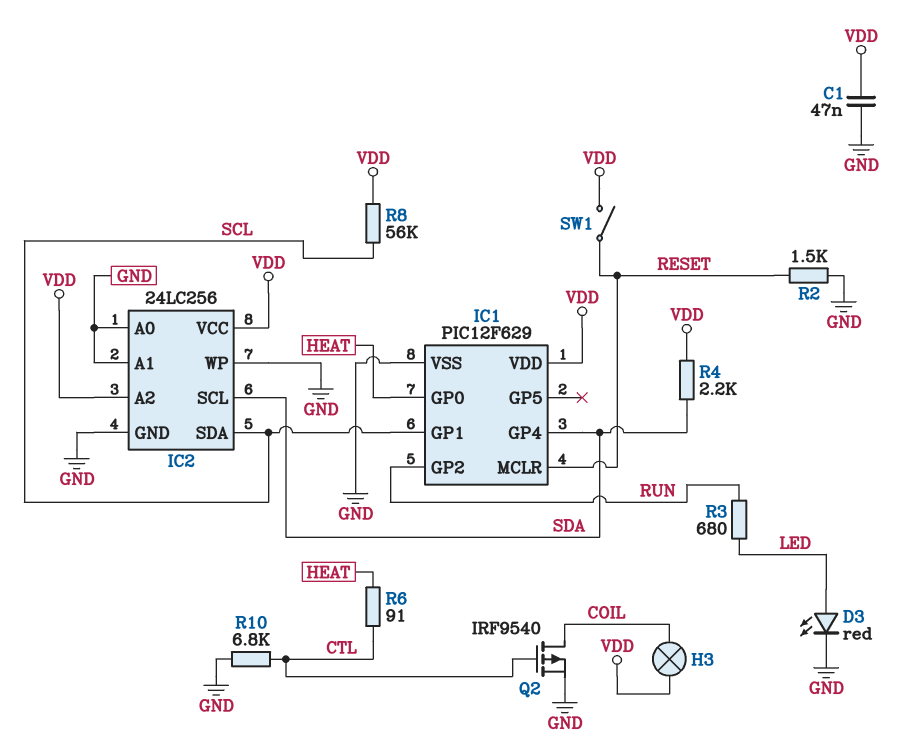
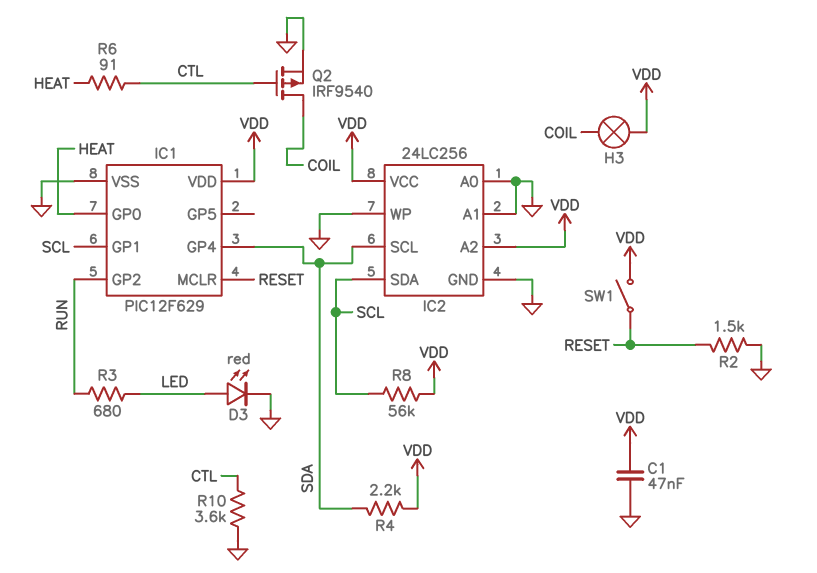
R10: 6.8k (CTL, GND) -> 3.6k (CTL, GND)

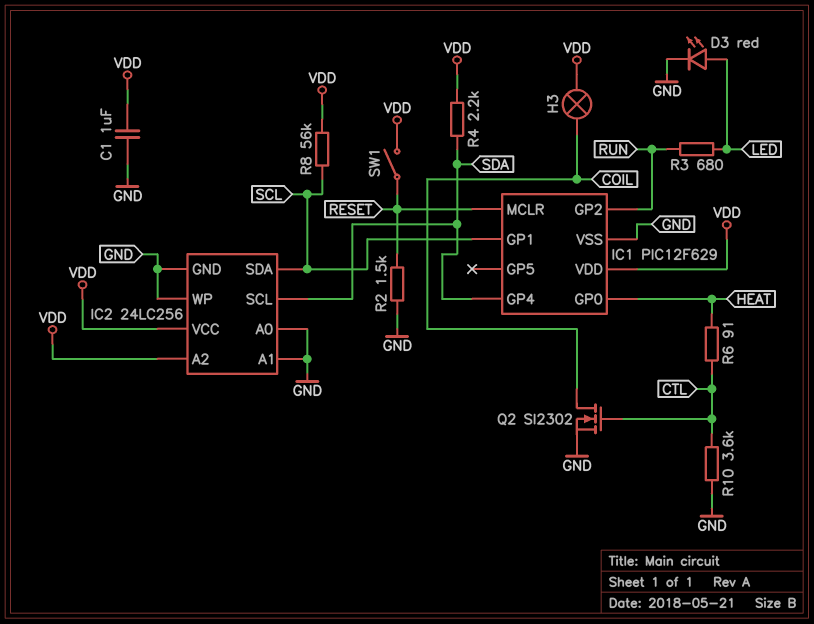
C1: 47nF (GND, VDD) -> 1uF (GND, VDD)
Q2: PMOS IRF9540 (G CTL, D COIL, S GND) -> NMOS SI2302 (G CTL, D COIL, S GND)

